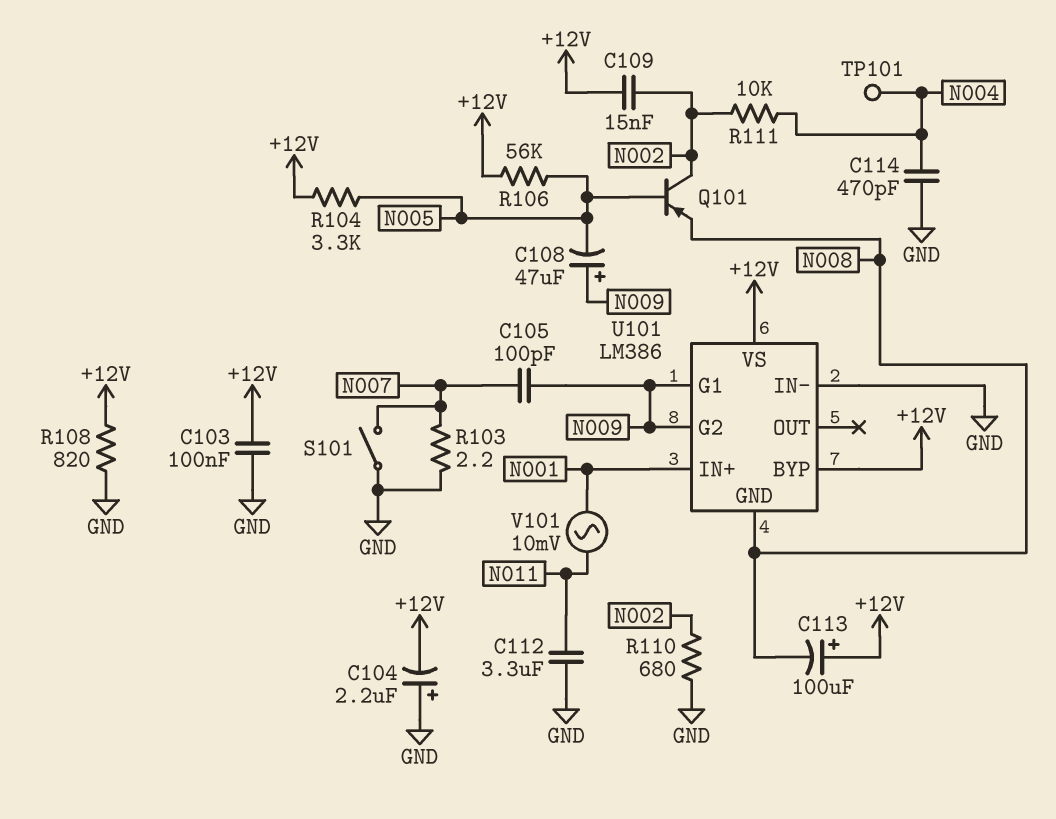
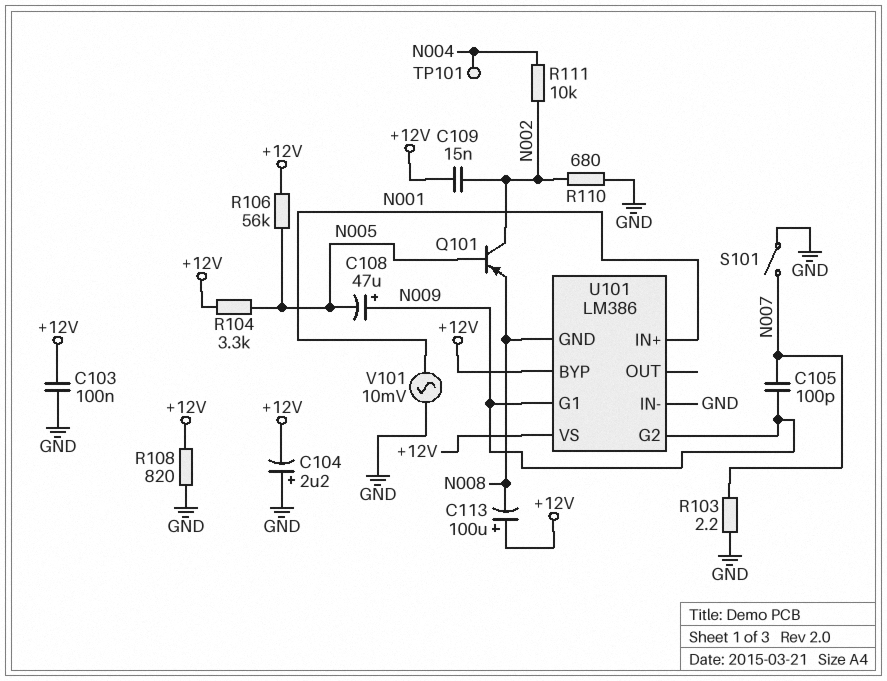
C112: 3.3uF (GND, N011) -> none
C114: 470pF (GND, N004) -> none
V101: AC 10mV (N001, N011) -> AC 10mV (GND, N001)

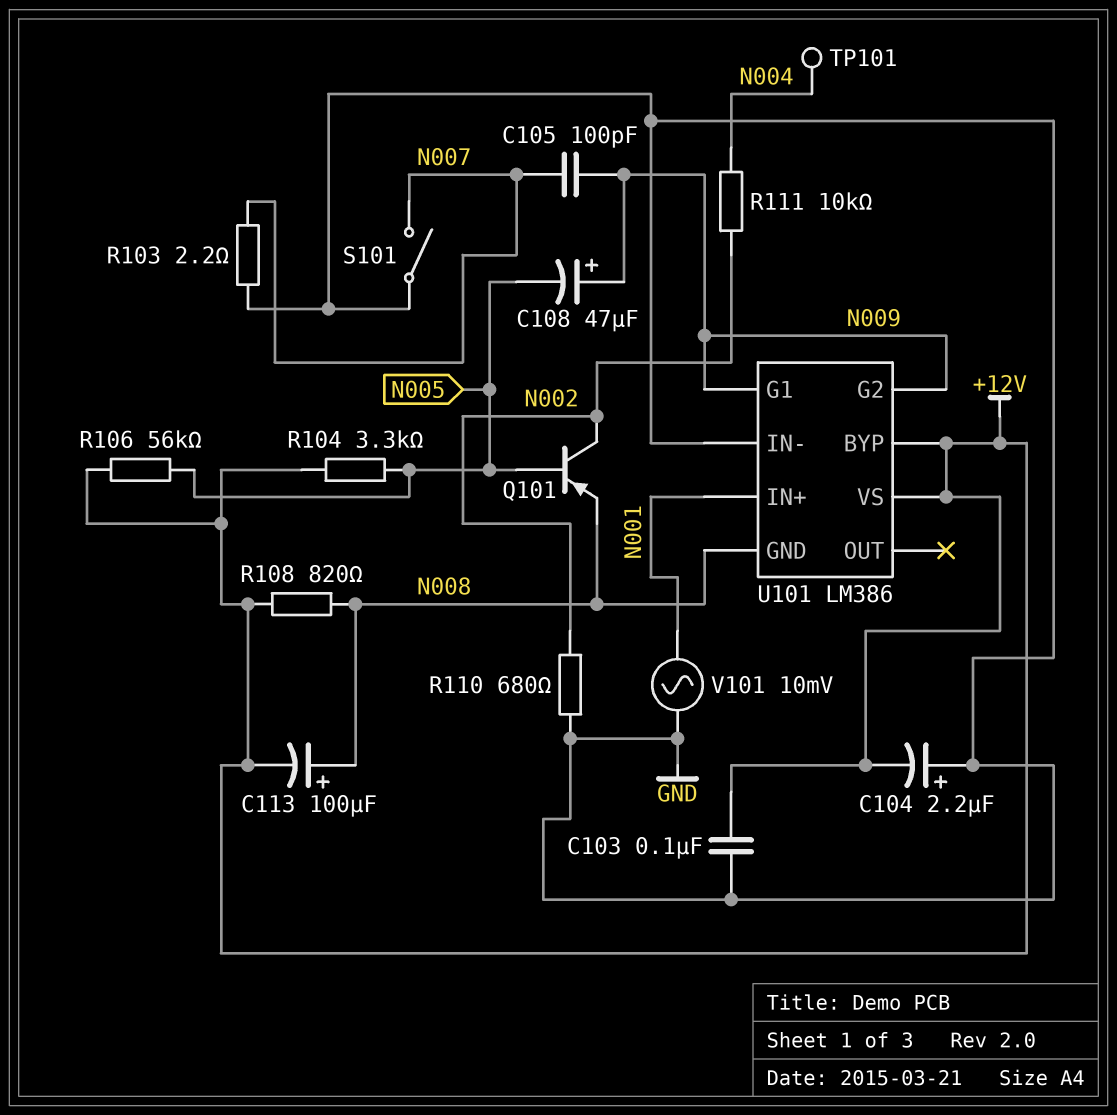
C109: 15nF (+12V, N002) -> none
C113: 100uF (plus +12V, minus N008) -> 100uF (plus N008, minus +12V)
R108: 820 (+12V, GND) -> 820 (+12V, N008)

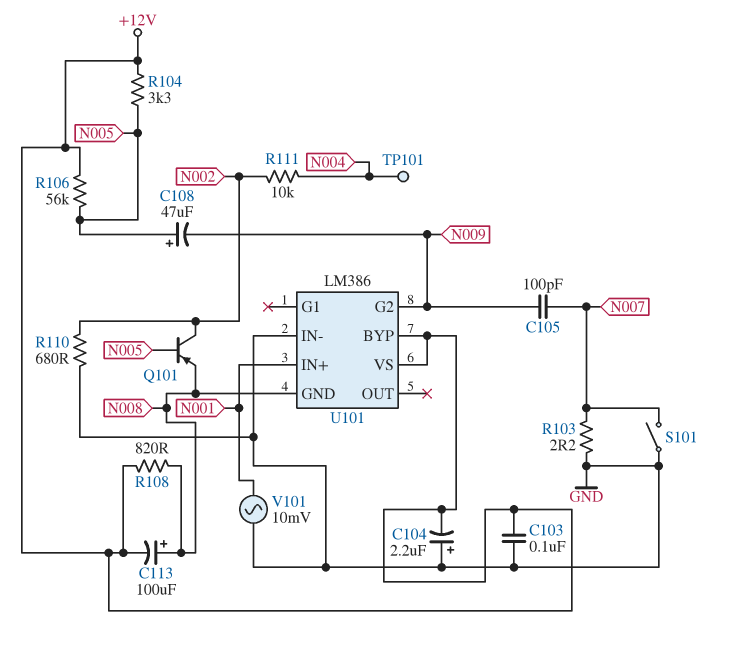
C108: 47uF (plus N009, minus N005) -> 47uF (plus N005, minus N009)
U101 pin G1: N009 -> none

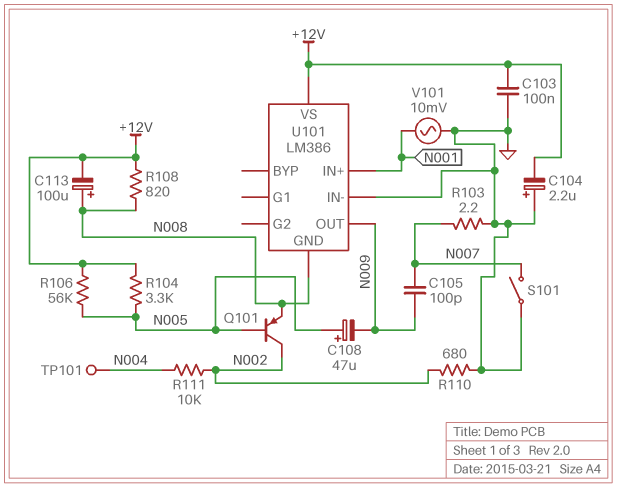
U101 pin BYP: +12V -> none
U101 pin G2: N009 -> none
U101 pin OUT: none -> N009

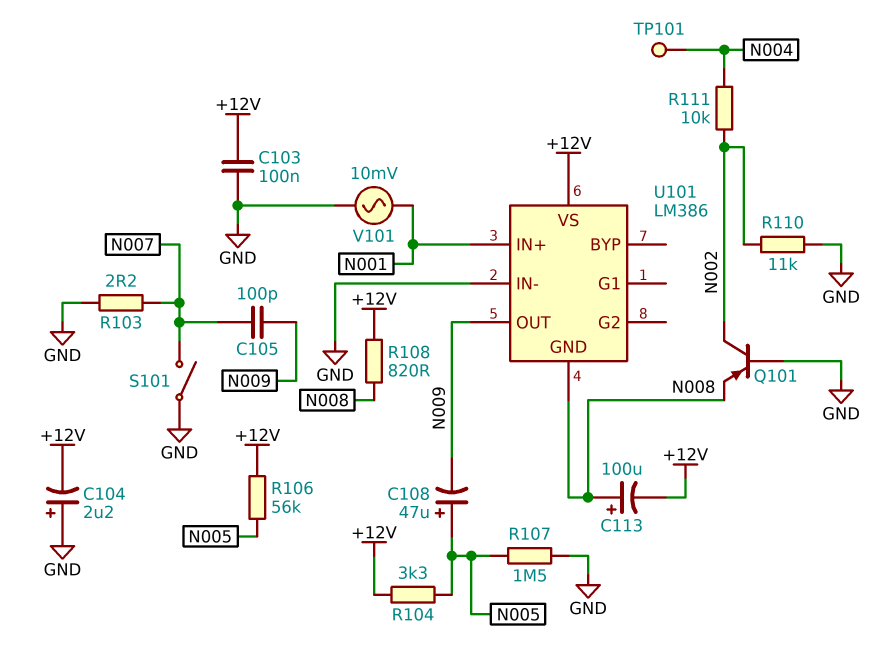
Q101: PNP (B N005, C N002, E N008) -> PNP (B GND, C N002, E N008)
R107: none -> 1.5M (GND, N005)
R110: 680 (GND, N002) -> 11k (GND, N002)

